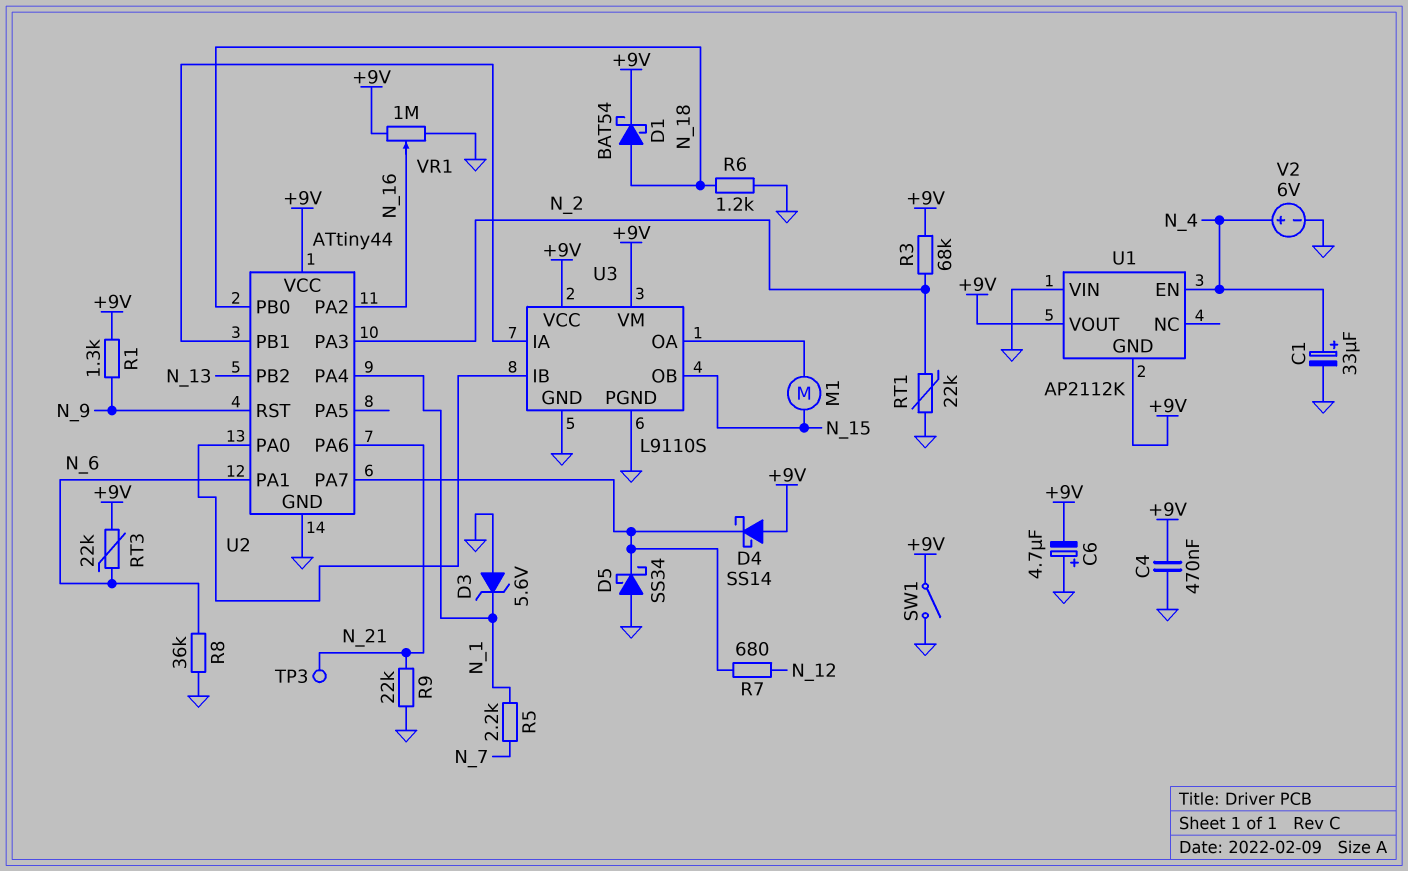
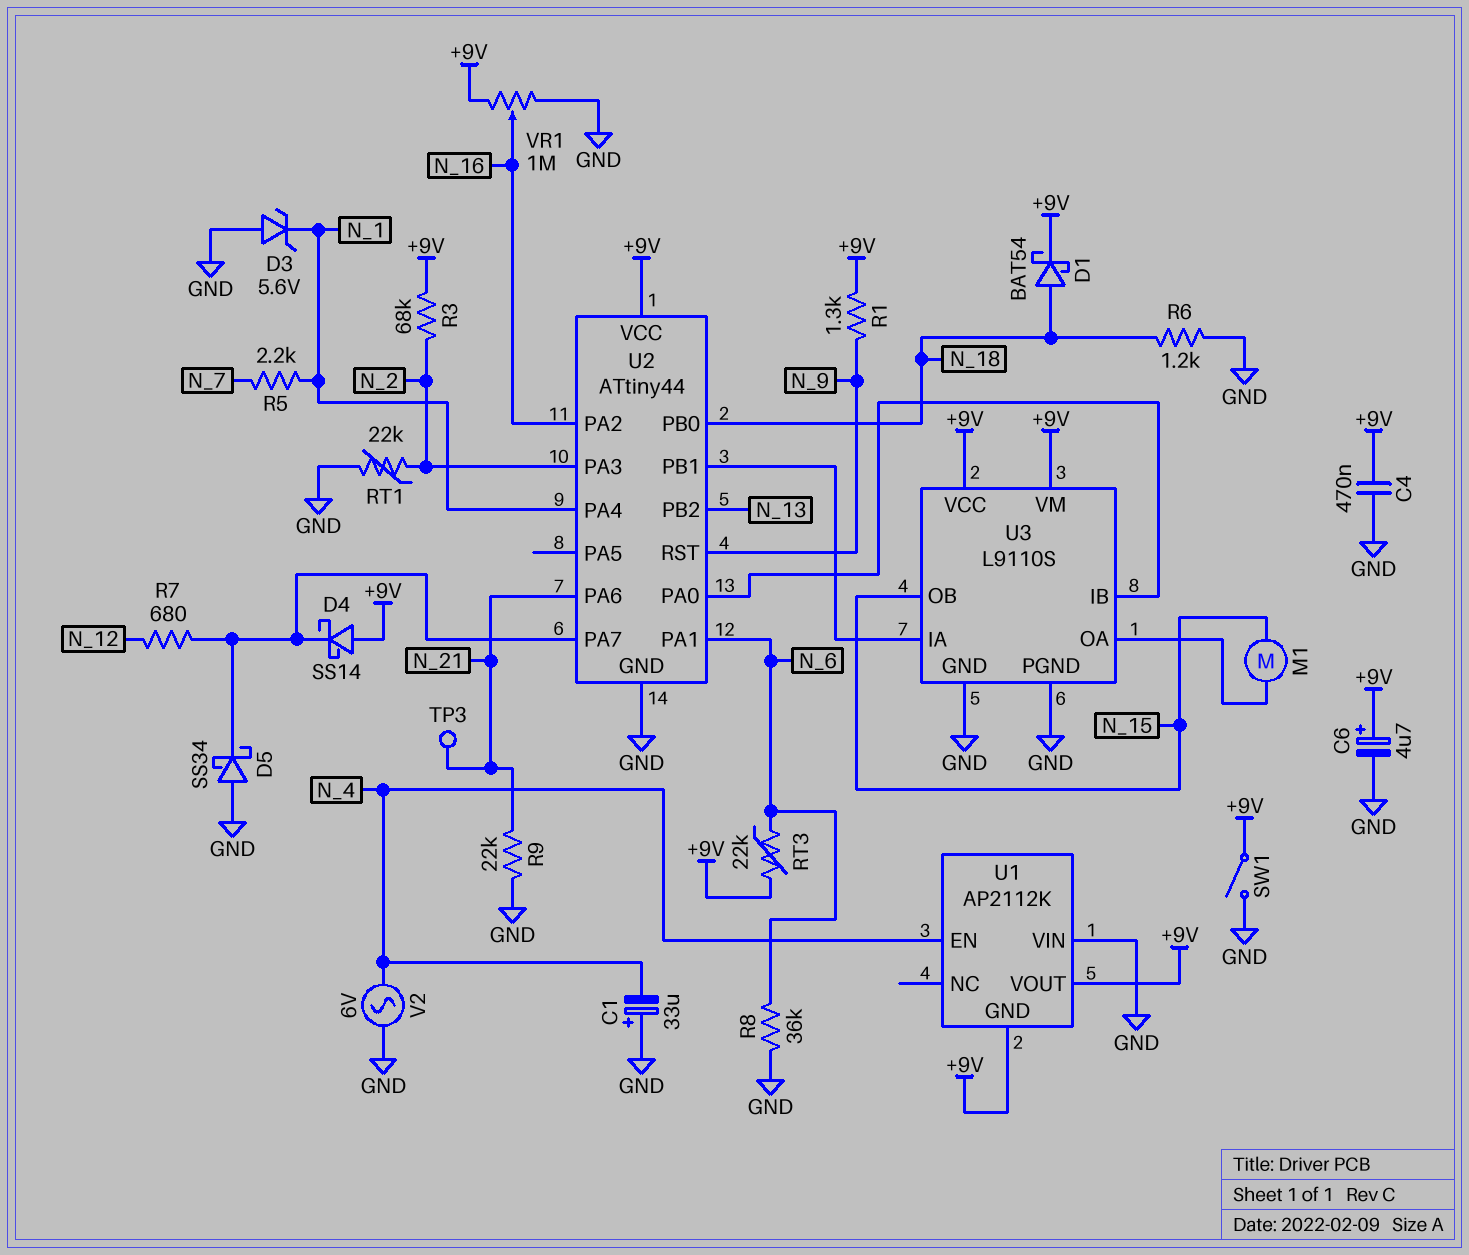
C1: 33uF (plus N_4, minus GND) -> 33uF (plus GND, minus N_4)
C6: 4.7uF (plus GND, minus +9V) -> 4.7uF (plus +9V, minus GND)
V2: 6V (plus N_4, minus GND) -> AC 6V (GND, N_4)

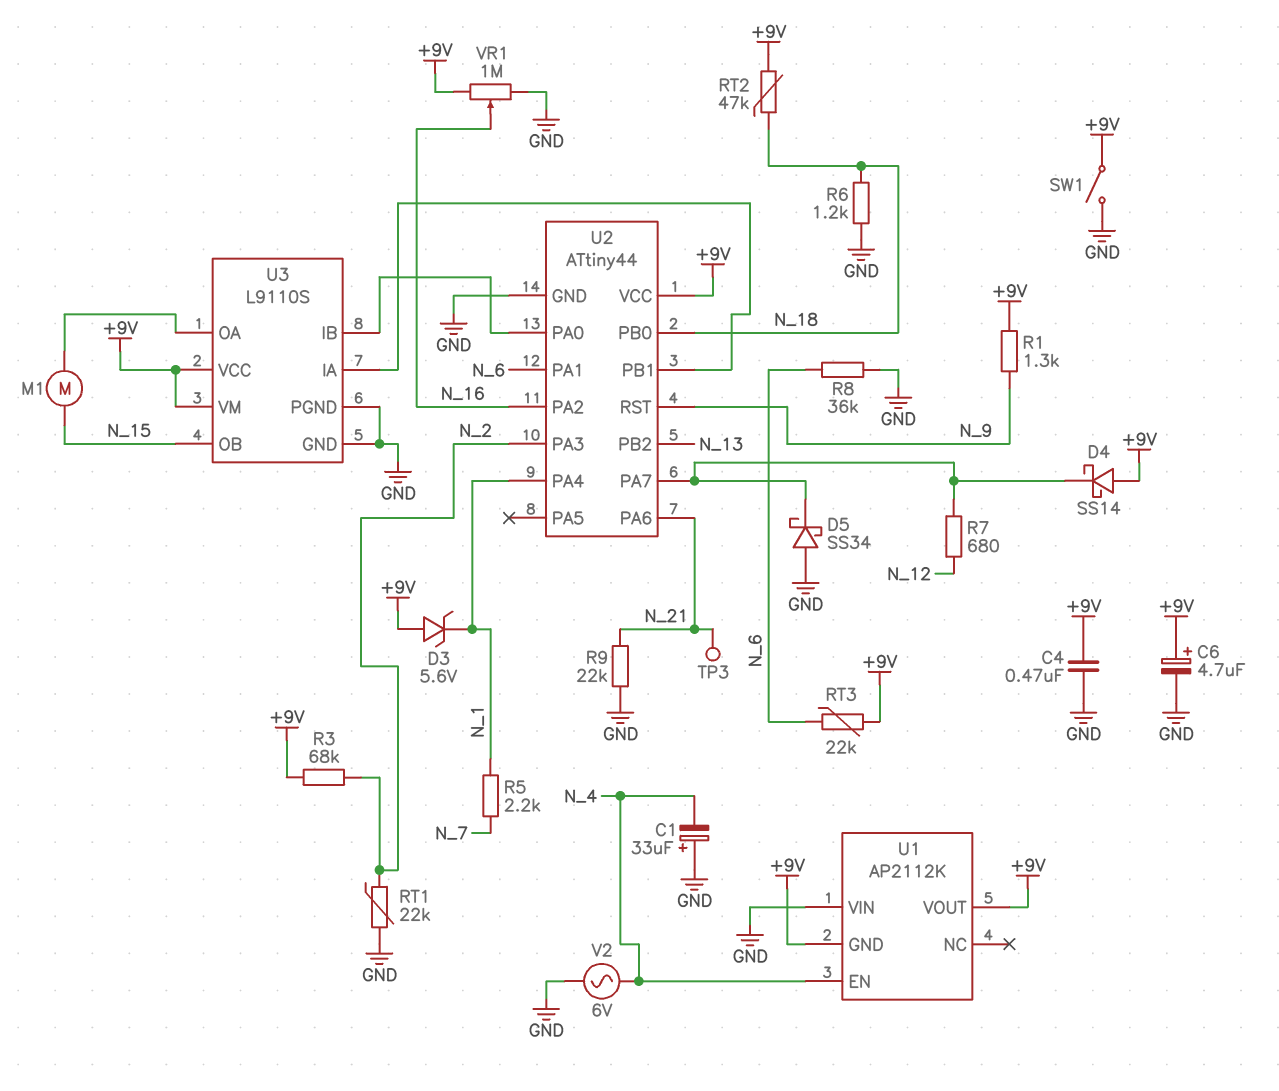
D1: schottky BAT54 (A N_18, K +9V) -> none
D3: zener 5.6V (A GND, K N_1) -> zener 5.6V (A +9V, K N_1)
RT2: none -> 47k (+9V, N_18)

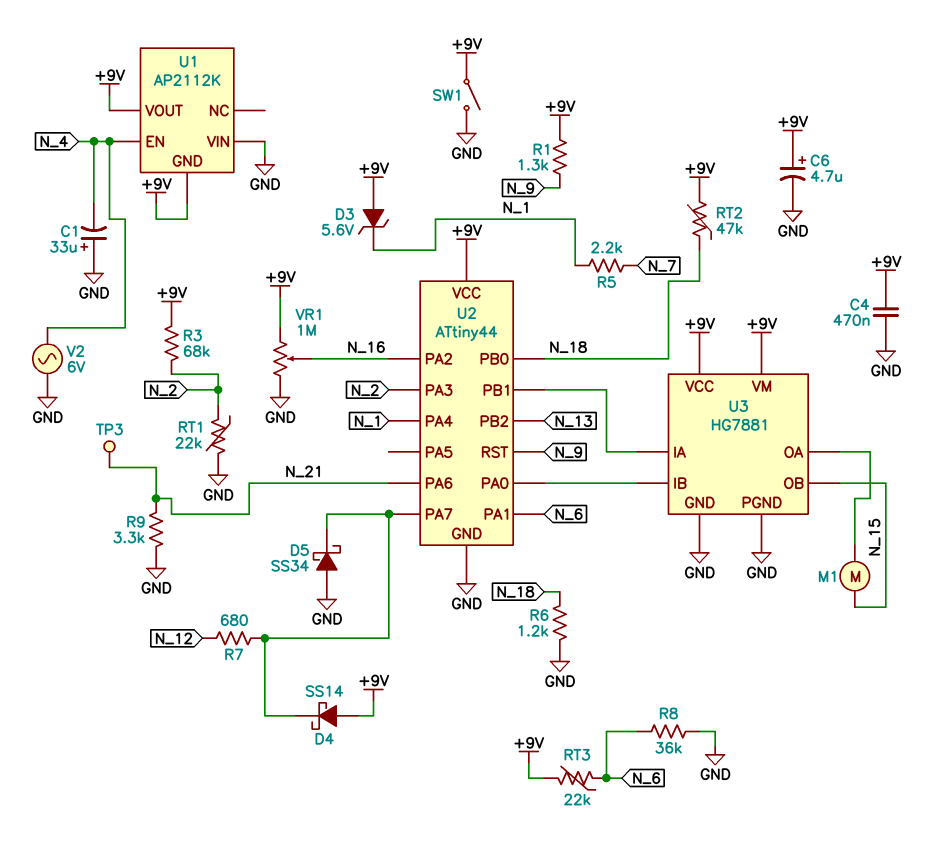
R9: 22k (GND, N_21) -> 3.3k (GND, N_21)
U3: L9110S -> HG7881

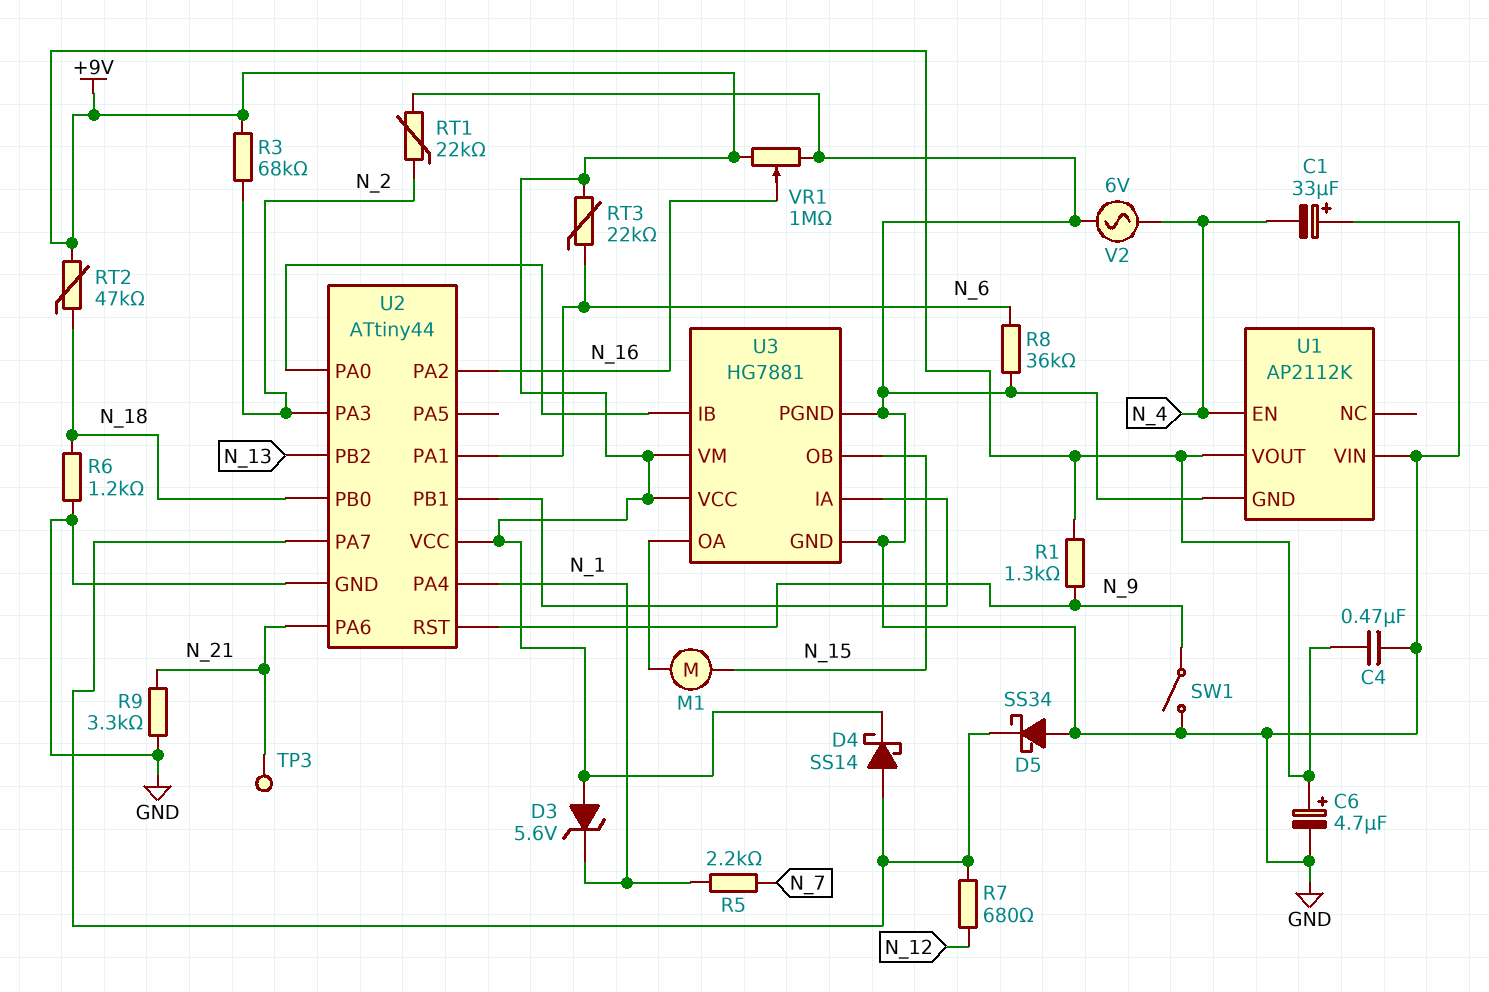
D4: schottky SS14 (A +9V, K U2/PA7) -> schottky SS14 (A U2/PA7, K +9V)
SW1: switch (+9V, GND) -> switch (GND, N_9)
U1 pin GND: +9V -> GND

